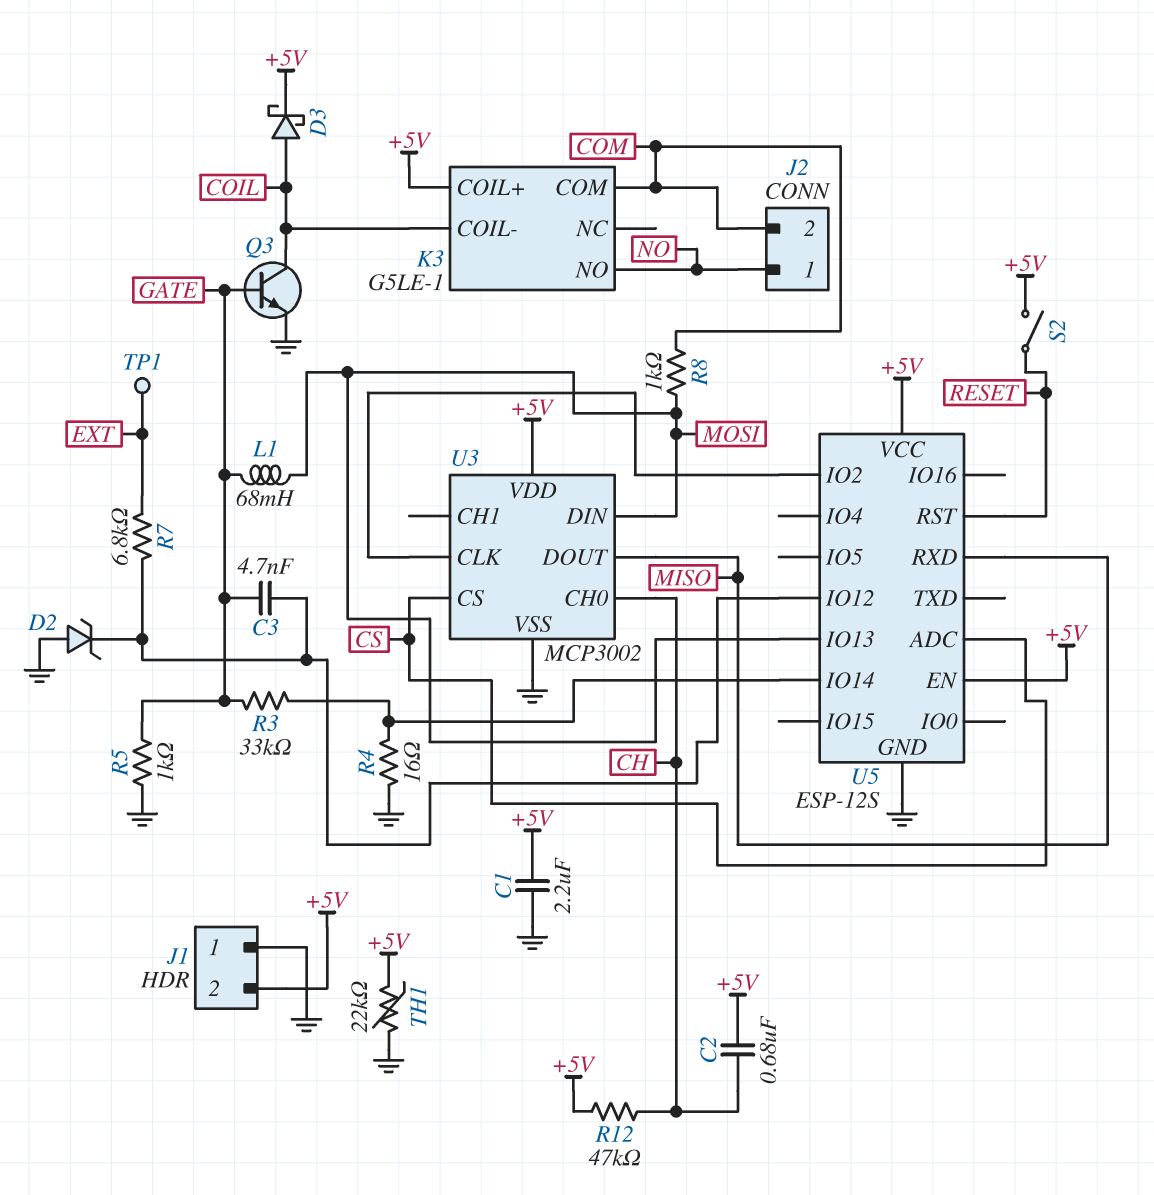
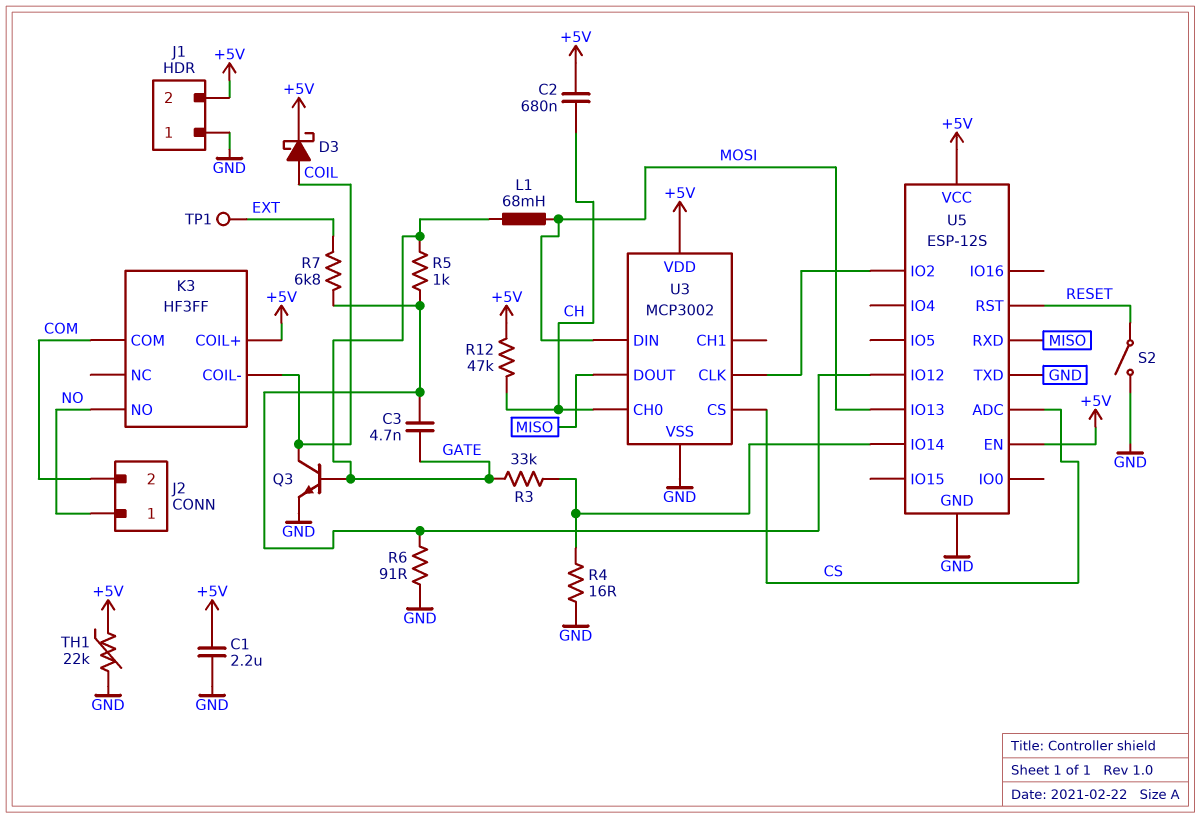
D2: zener (A GND, K U5/IO12) -> none
K3: G5LE-1 -> HF3FF
R5: 1k (GATE, GND) -> 1k (GATE, U5/IO12)
R6: none -> 91 (GND, U5/IO12)
R8: 1k (COM, MOSI) -> none
S2: switch (+5V, RESET) -> switch (GND, RESET)
U5 pin TXD: none -> GND

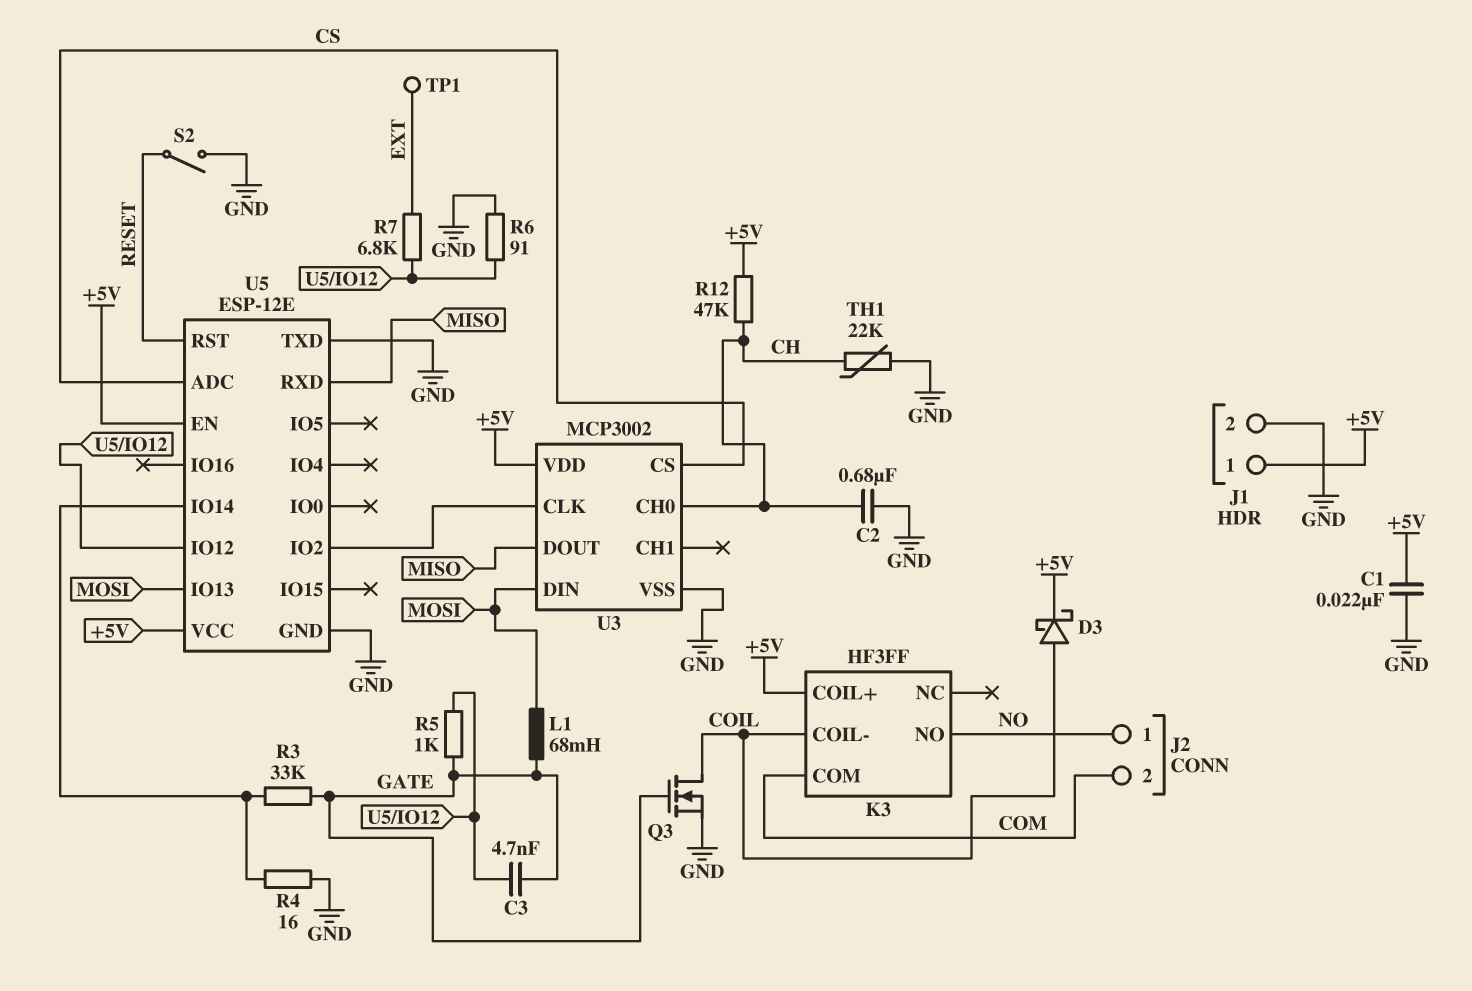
C1: 2.2uF (+5V, GND) -> 22nF (+5V, GND)
C2: 680nF (+5V, CH) -> 680nF (CH, GND)
J1 pin 1: GND -> +5V
J1 pin 2: +5V -> GND
Q3: NPN (B GATE, C COIL, E GND) -> NMOS (G GATE, D COIL, S GND)
TH1: 22k (+5V, GND) -> 22k (CH, GND)
U5: ESP-12S -> ESP-12E

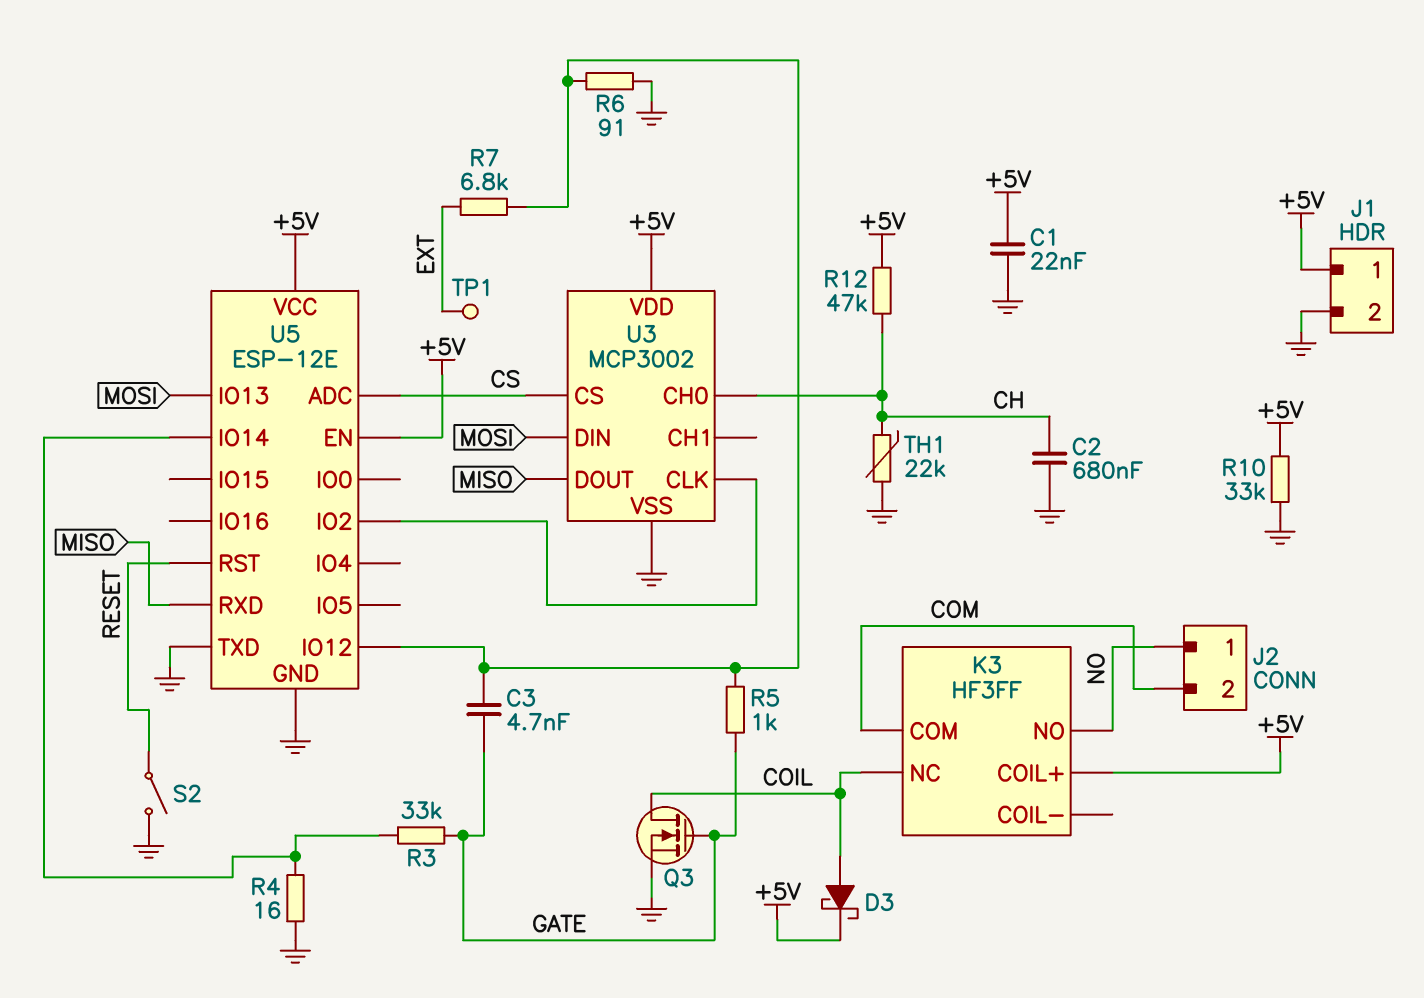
K3 pin COIL-: COIL -> none
K3 pin NC: none -> COIL
L1: 68mH (GATE, MOSI) -> none
R10: none -> 33k (+5V, GND)

